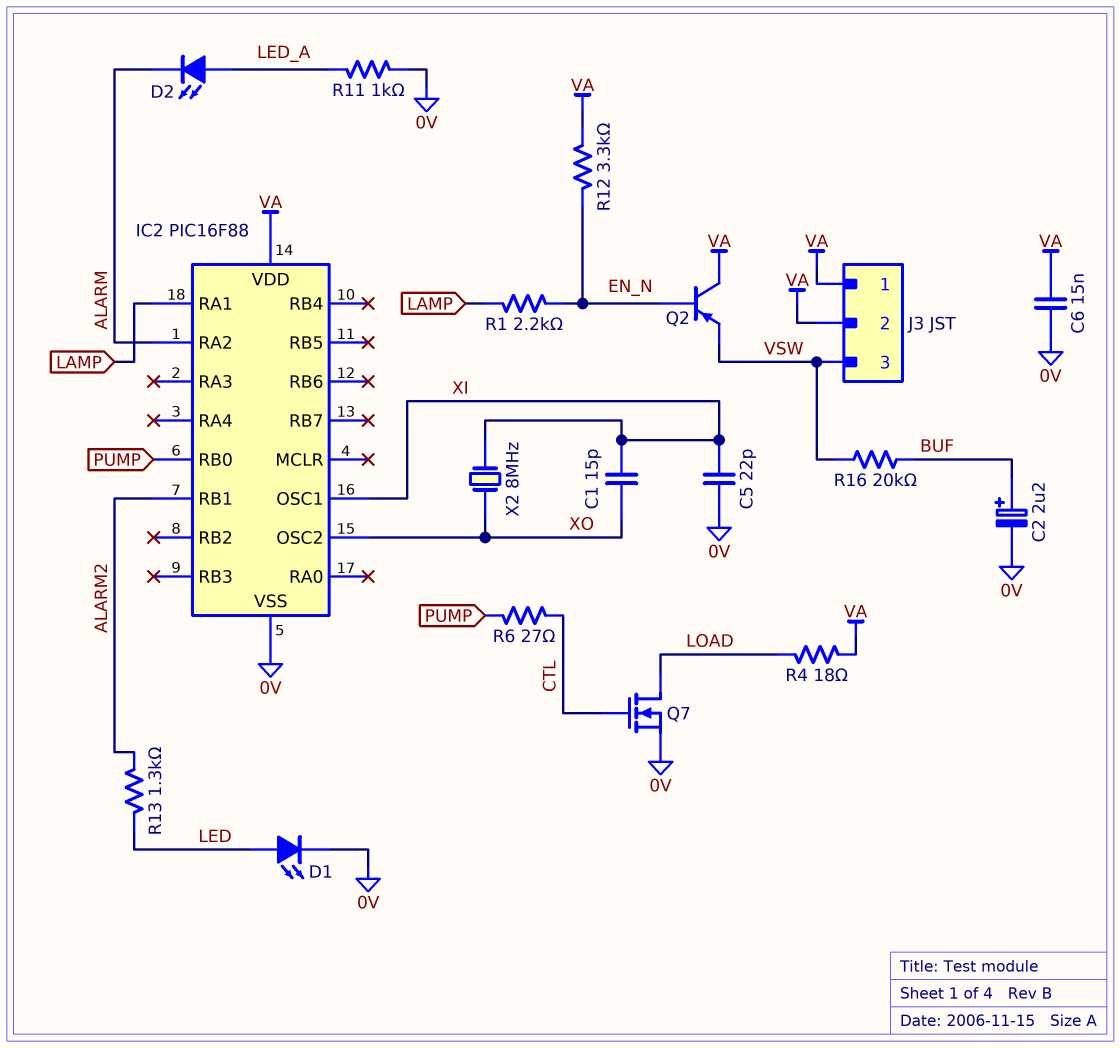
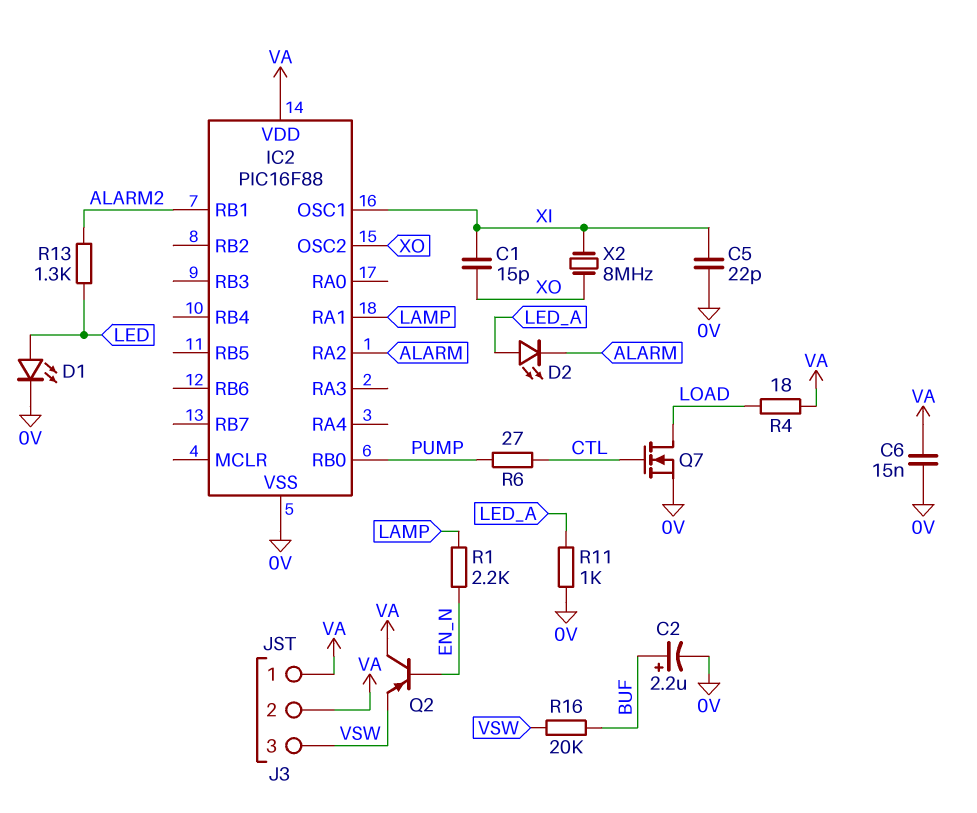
R12: 3.3k (EN_N, VA) -> none

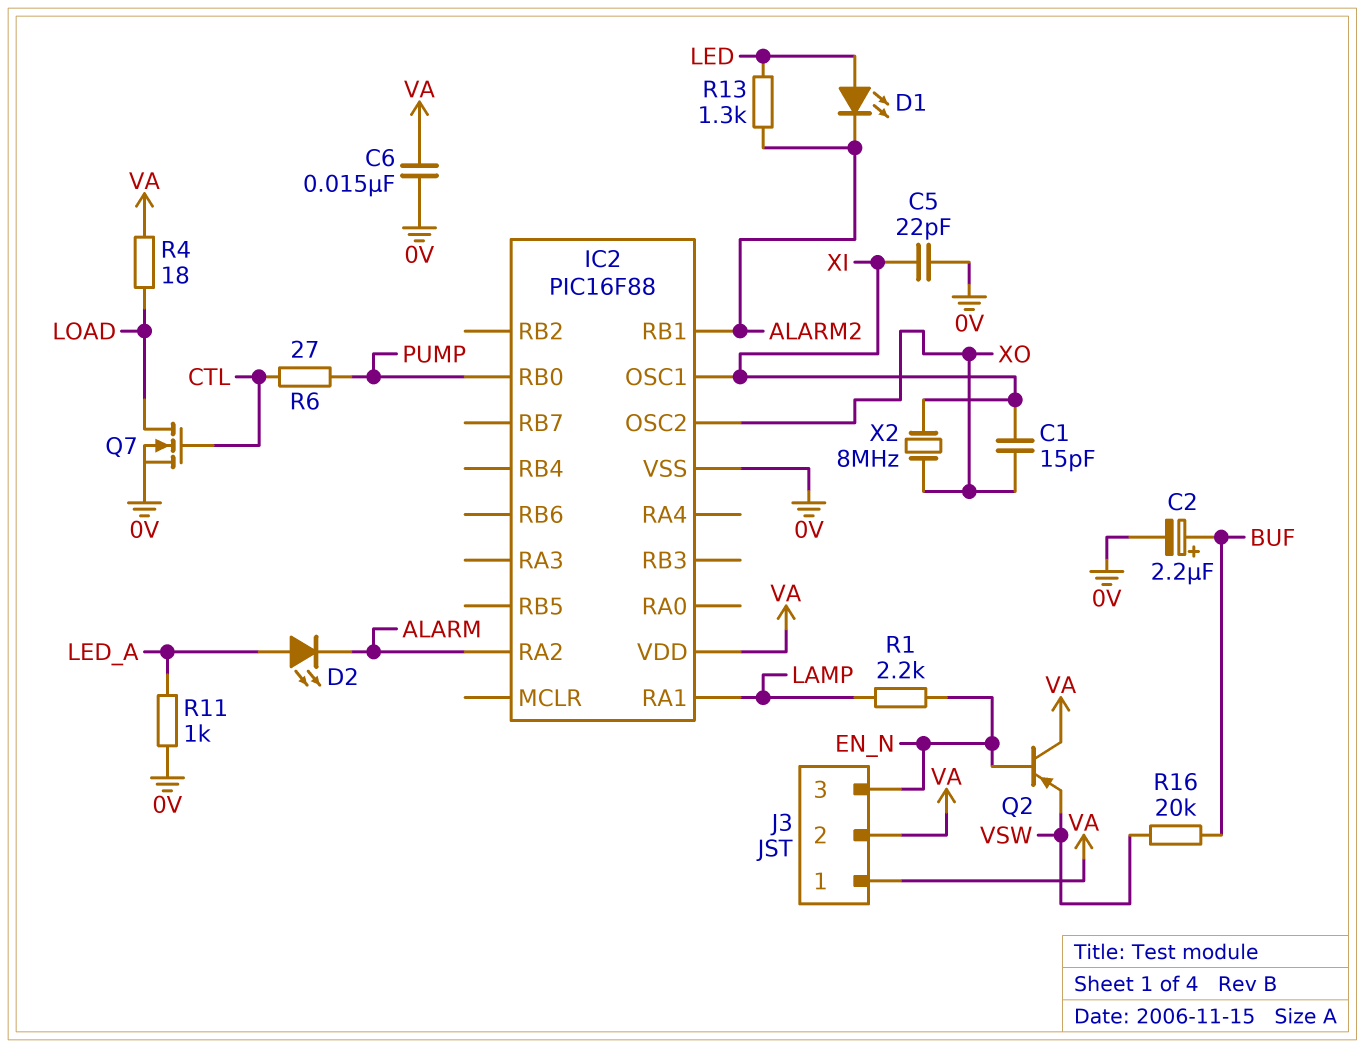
D1: LED (A LED, K 0V) -> LED (A LED, K ALARM2)
J3 pin 3: VSW -> EN_N

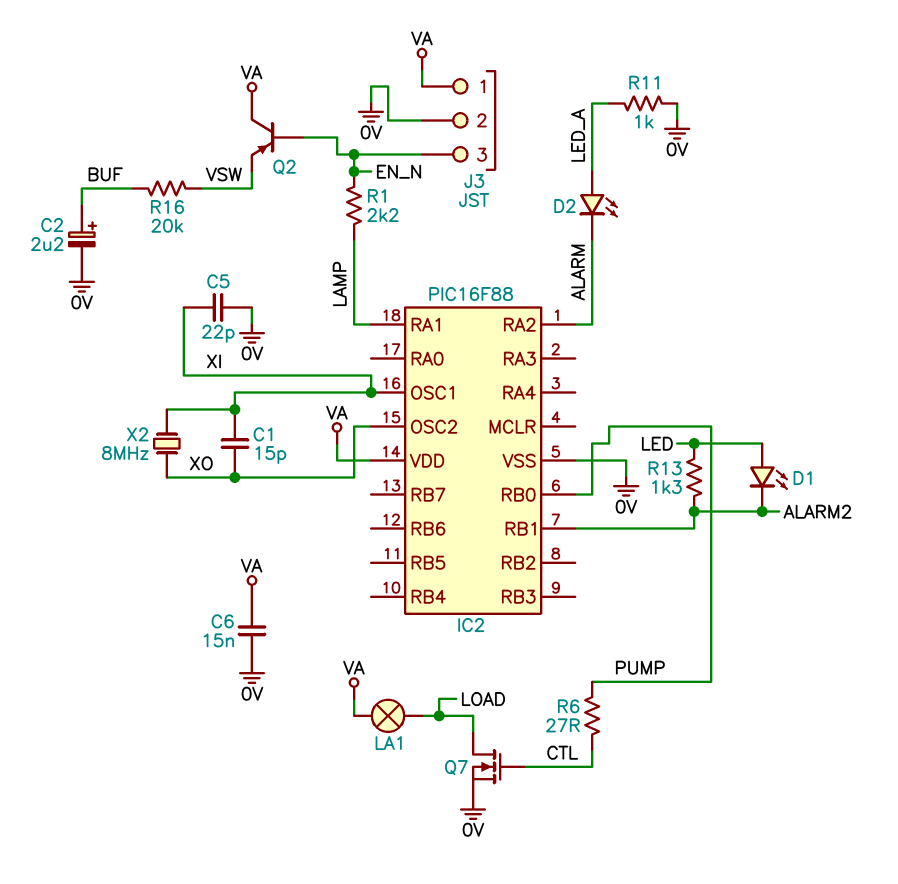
J3 pin 2: VA -> 0V
LA1: none -> lamp (LOAD, VA)
R4: 18 (LOAD, VA) -> none

